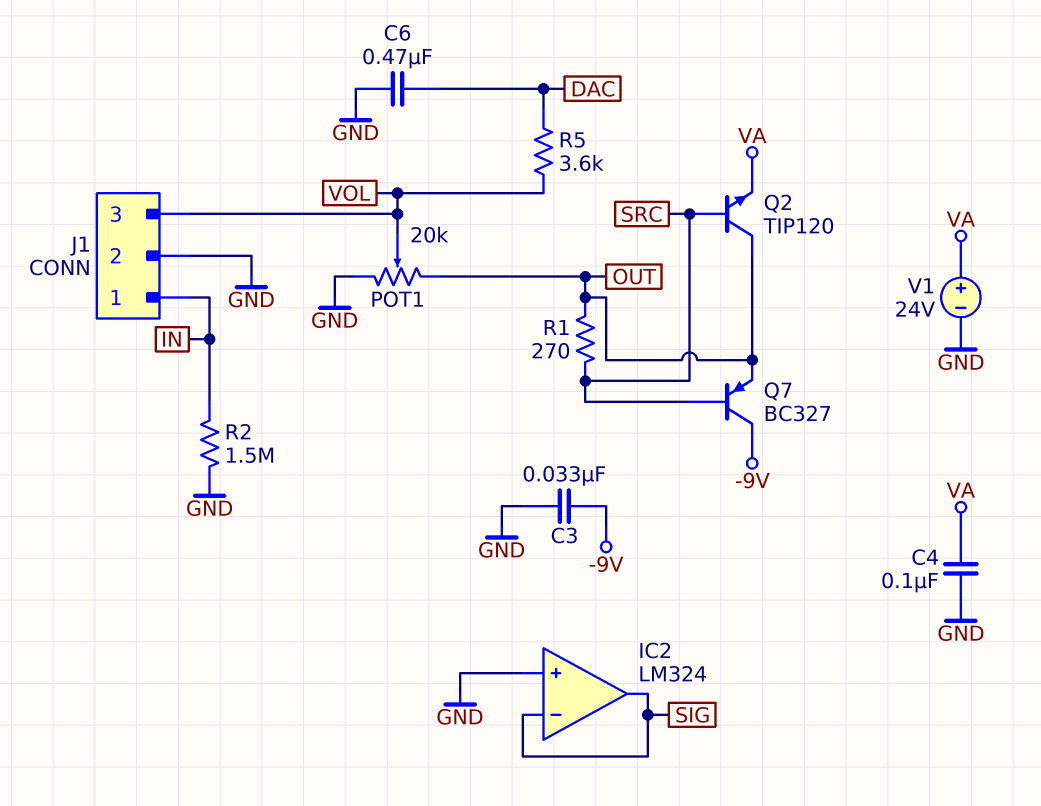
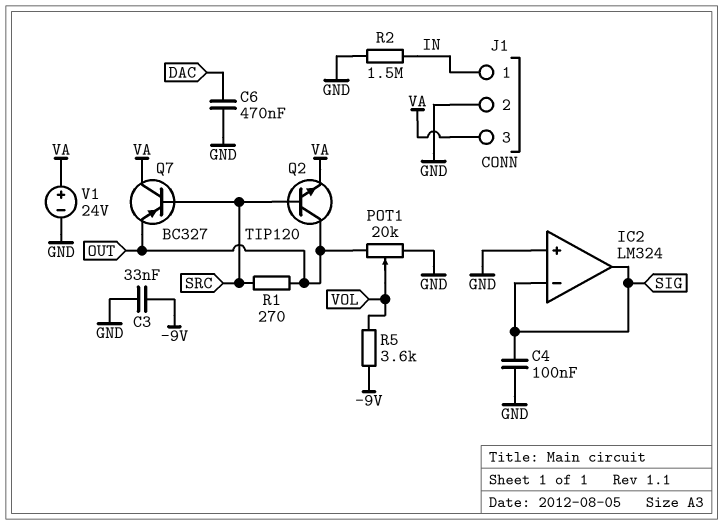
C4: 100nF (GND, VA) -> 100nF (GND, SIG)
J1 pin 3: VOL -> VA
Q7: PNP BC327 (B SRC, C -9V, E OUT) -> PNP BC327 (B SRC, C VA, E OUT)
R5: 3.6k (DAC, VOL) -> 3.6k (-9V, VOL)

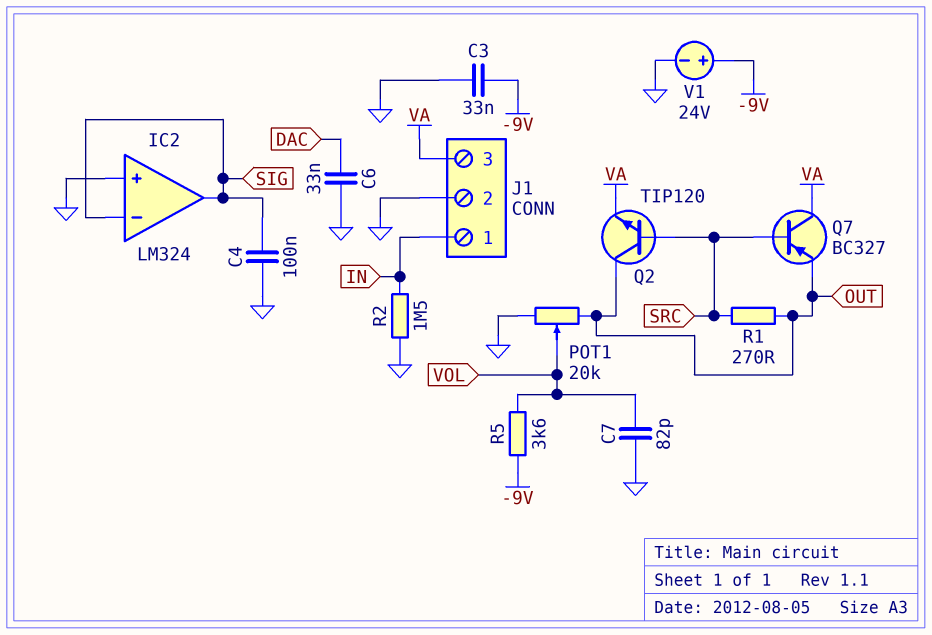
C6: 470nF (DAC, GND) -> 33nF (DAC, GND)
C7: none -> 82pF (GND, VOL)
V1: 24V (plus VA, minus GND) -> 24V (plus -9V, minus GND)

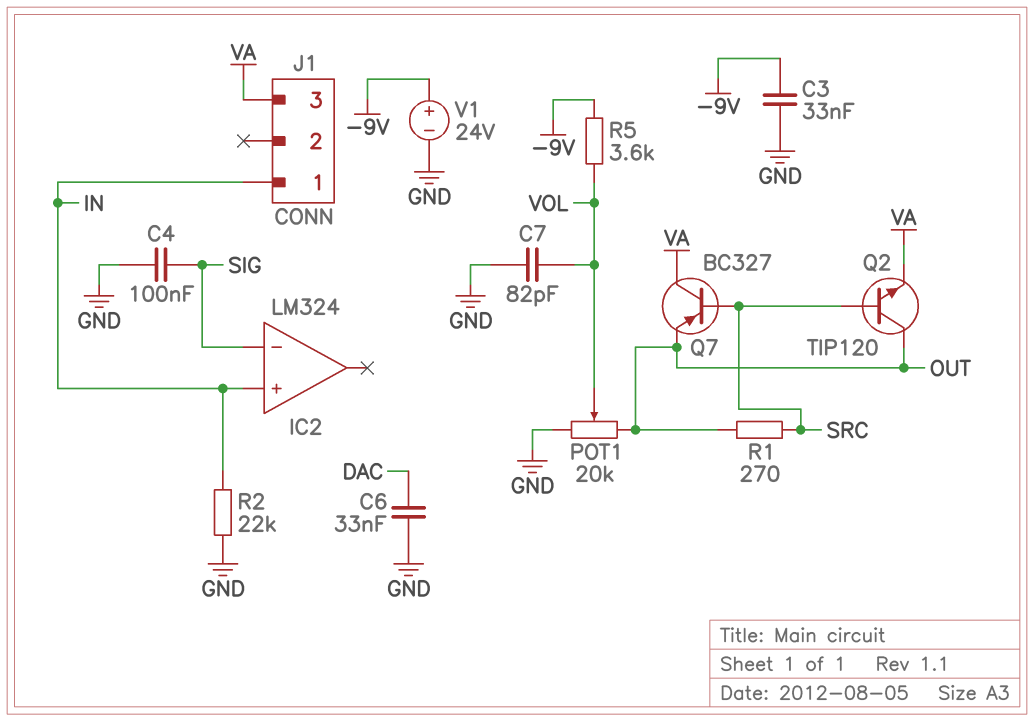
IC2 pin in+: GND -> IN
IC2 pin out: SIG -> none
J1 pin 2: GND -> none
R2: 1.5M (GND, IN) -> 22k (GND, IN)

